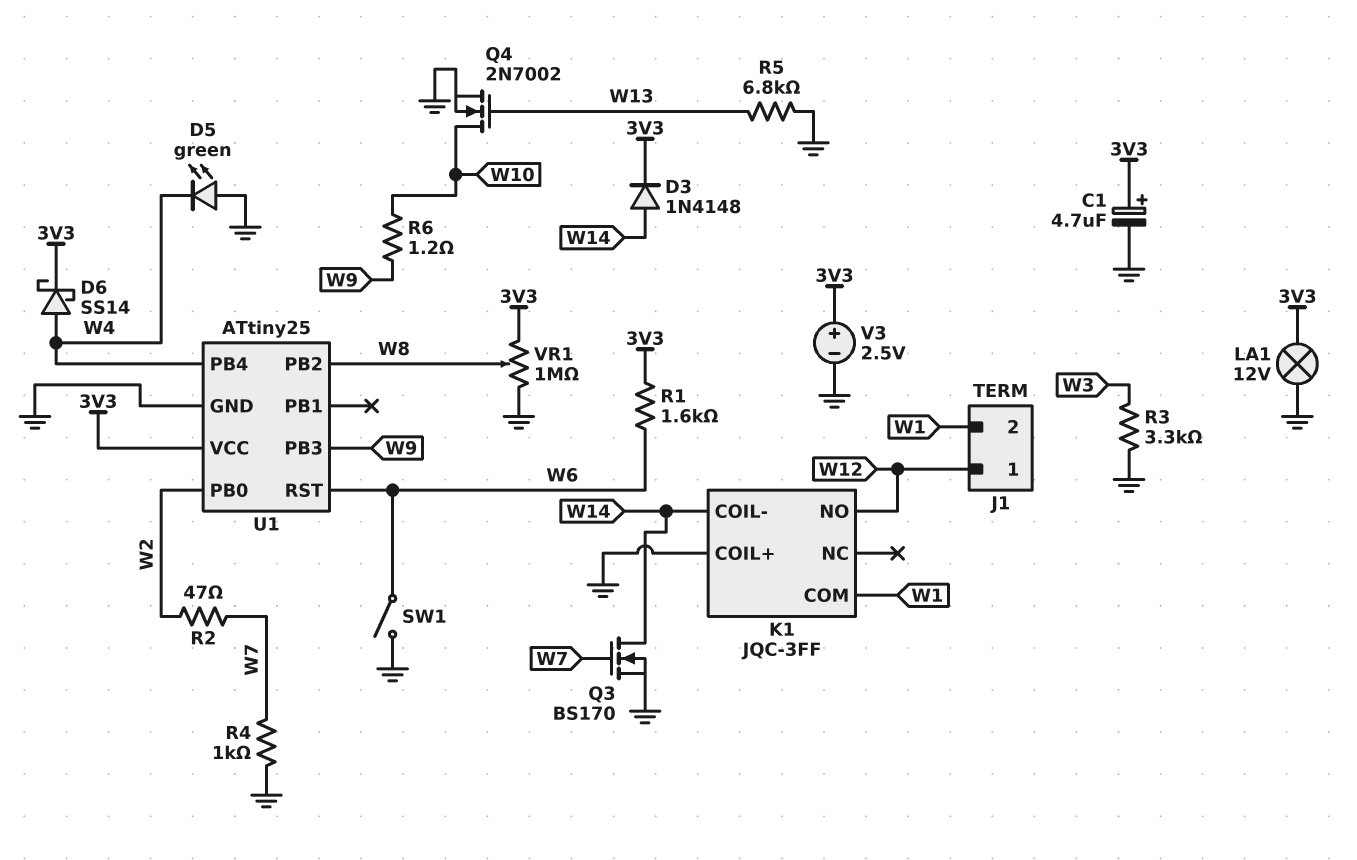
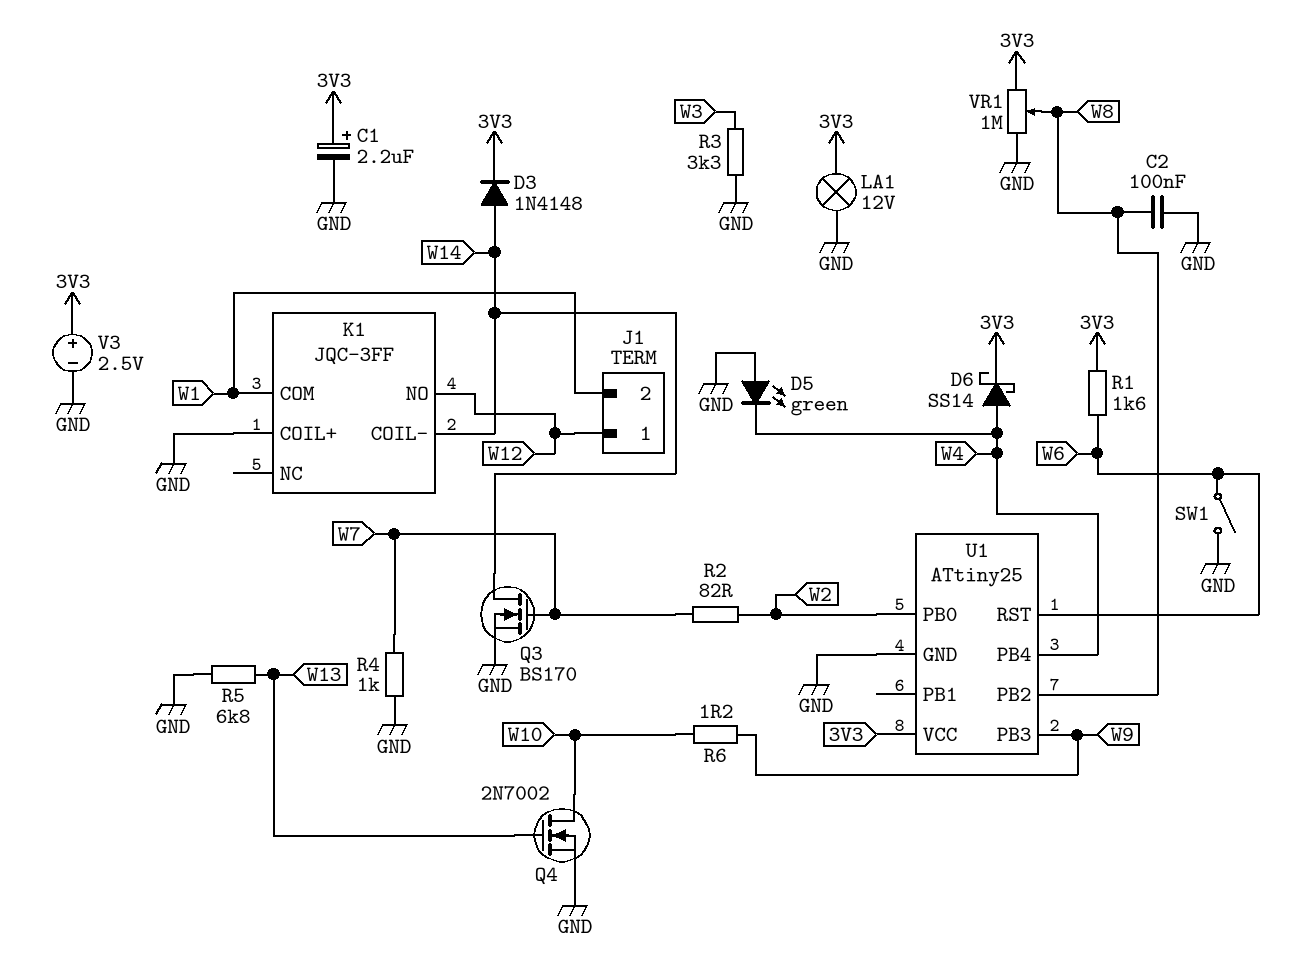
C1: 4.7uF (plus 3V3, minus GND) -> 2.2uF (plus 3V3, minus GND)
C2: none -> 100nF (GND, W8)
R2: 47 (W2, W7) -> 82 (W2, W7)

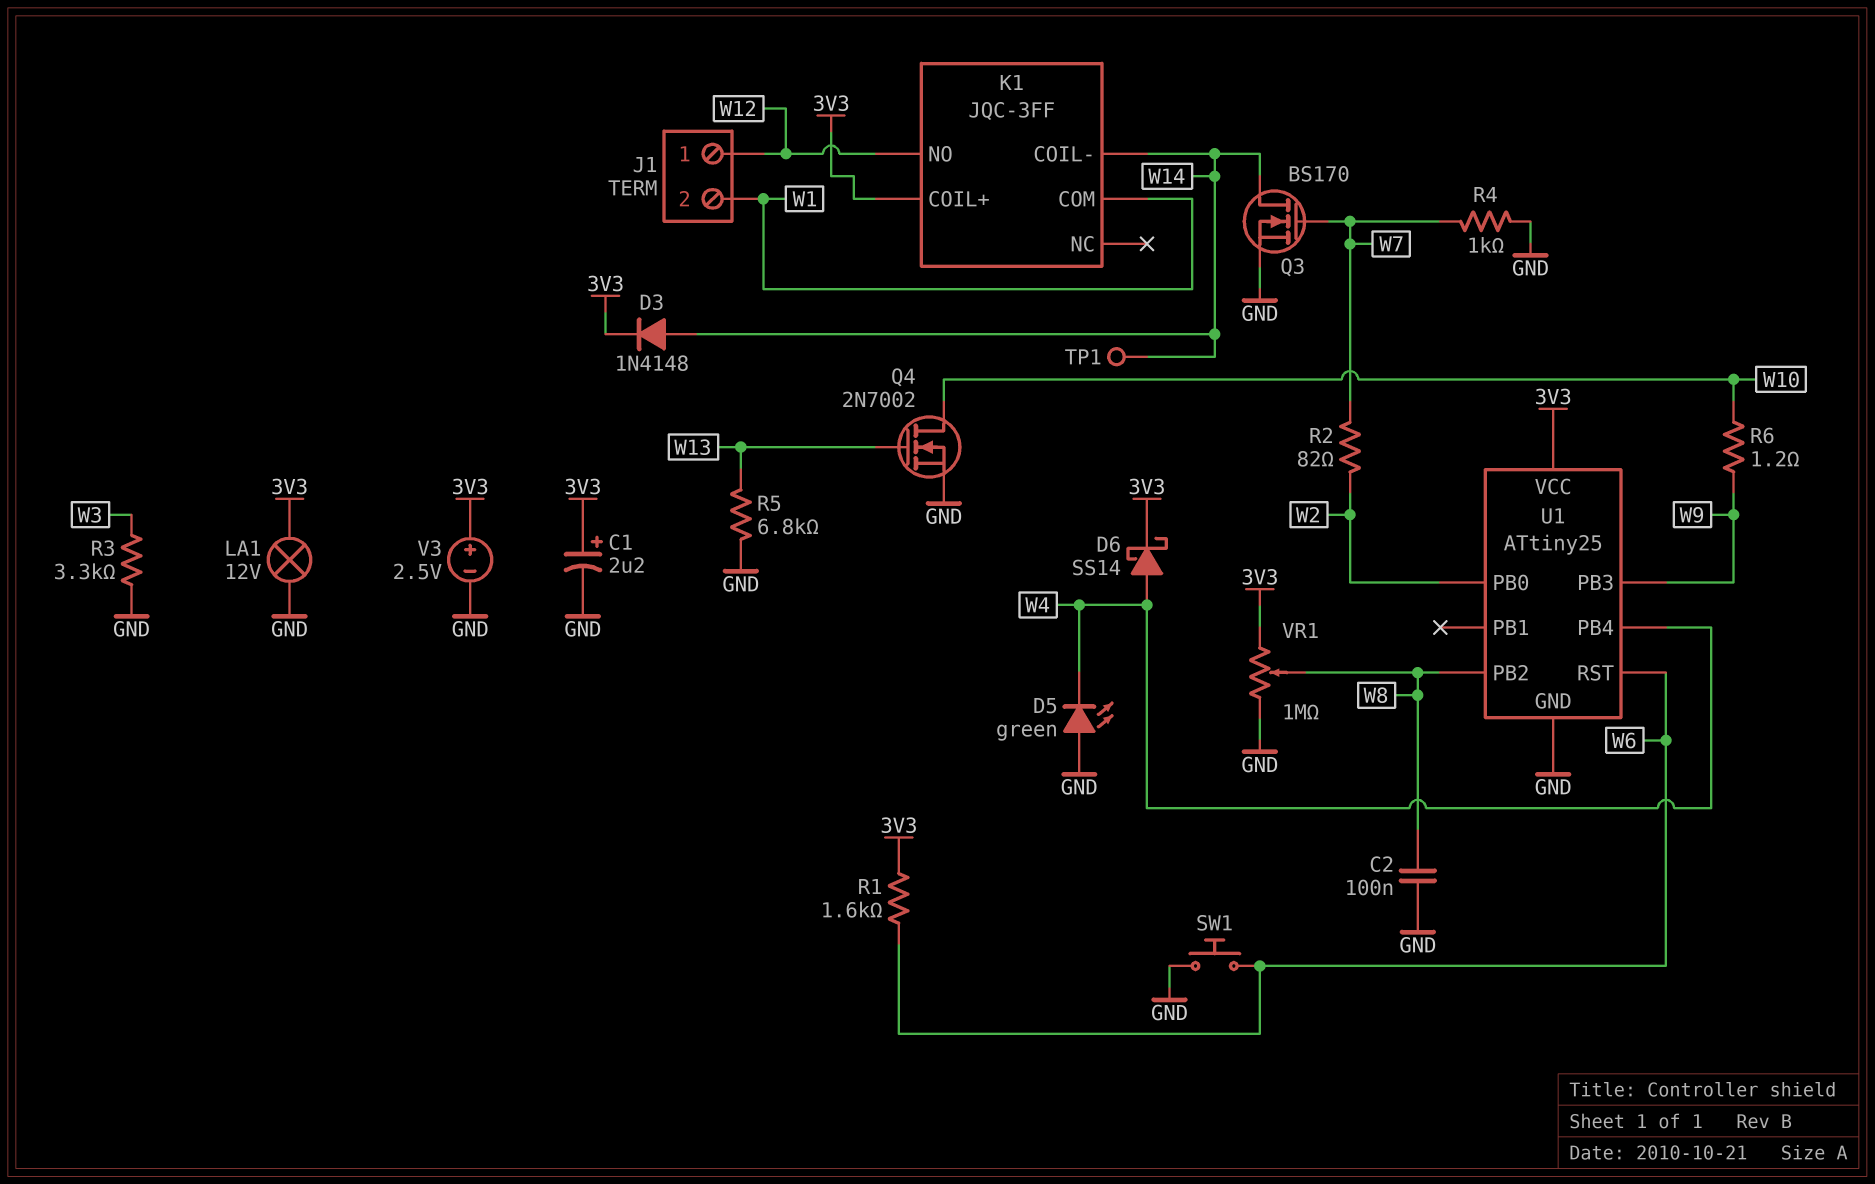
K1 pin COIL+: GND -> 3V3
SW1: switch (GND, W6) -> button (GND, W6)
TP1: none -> test point (W14)

